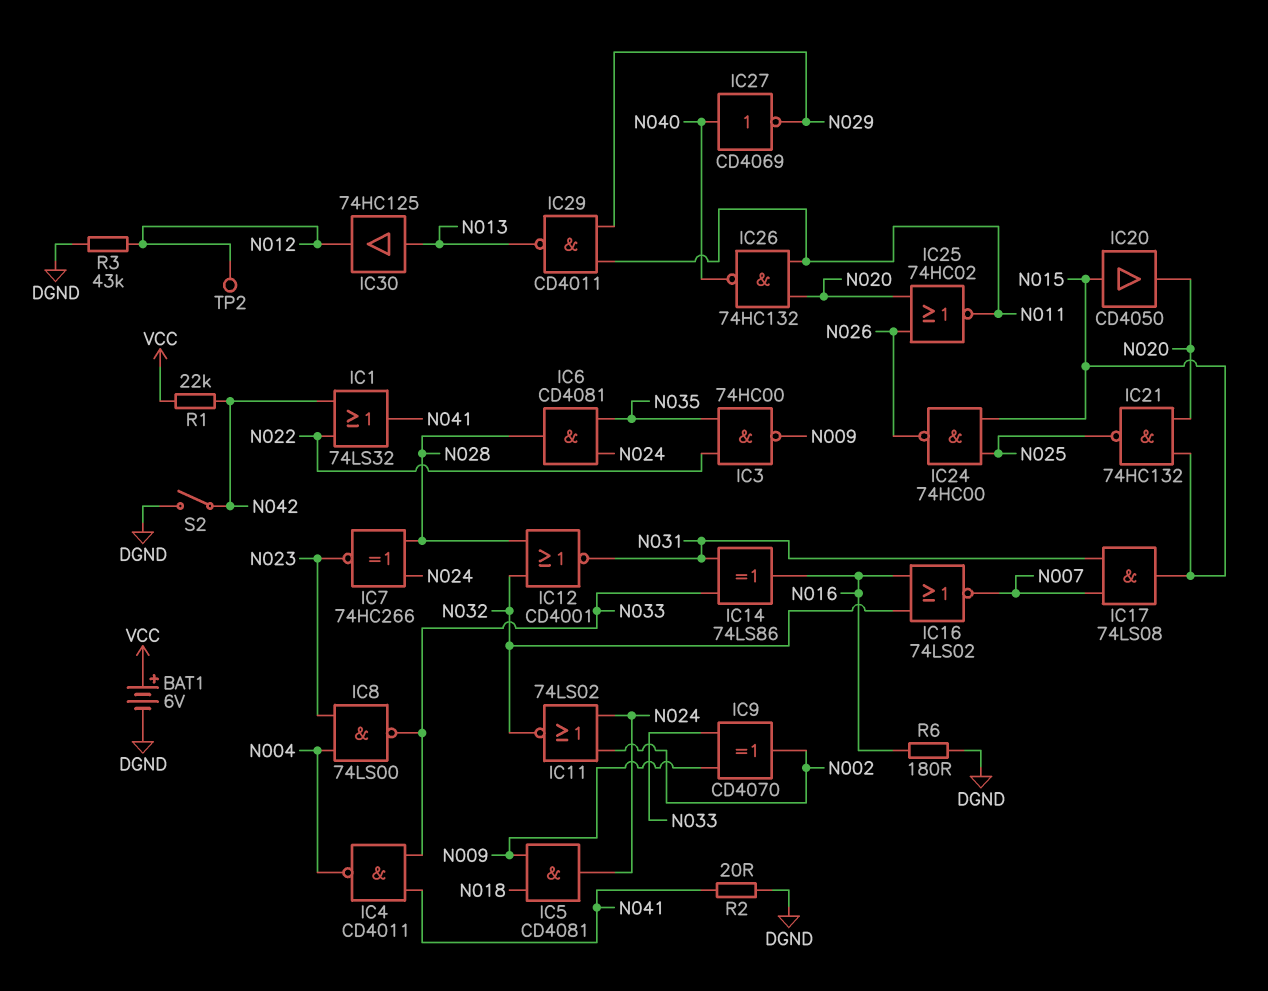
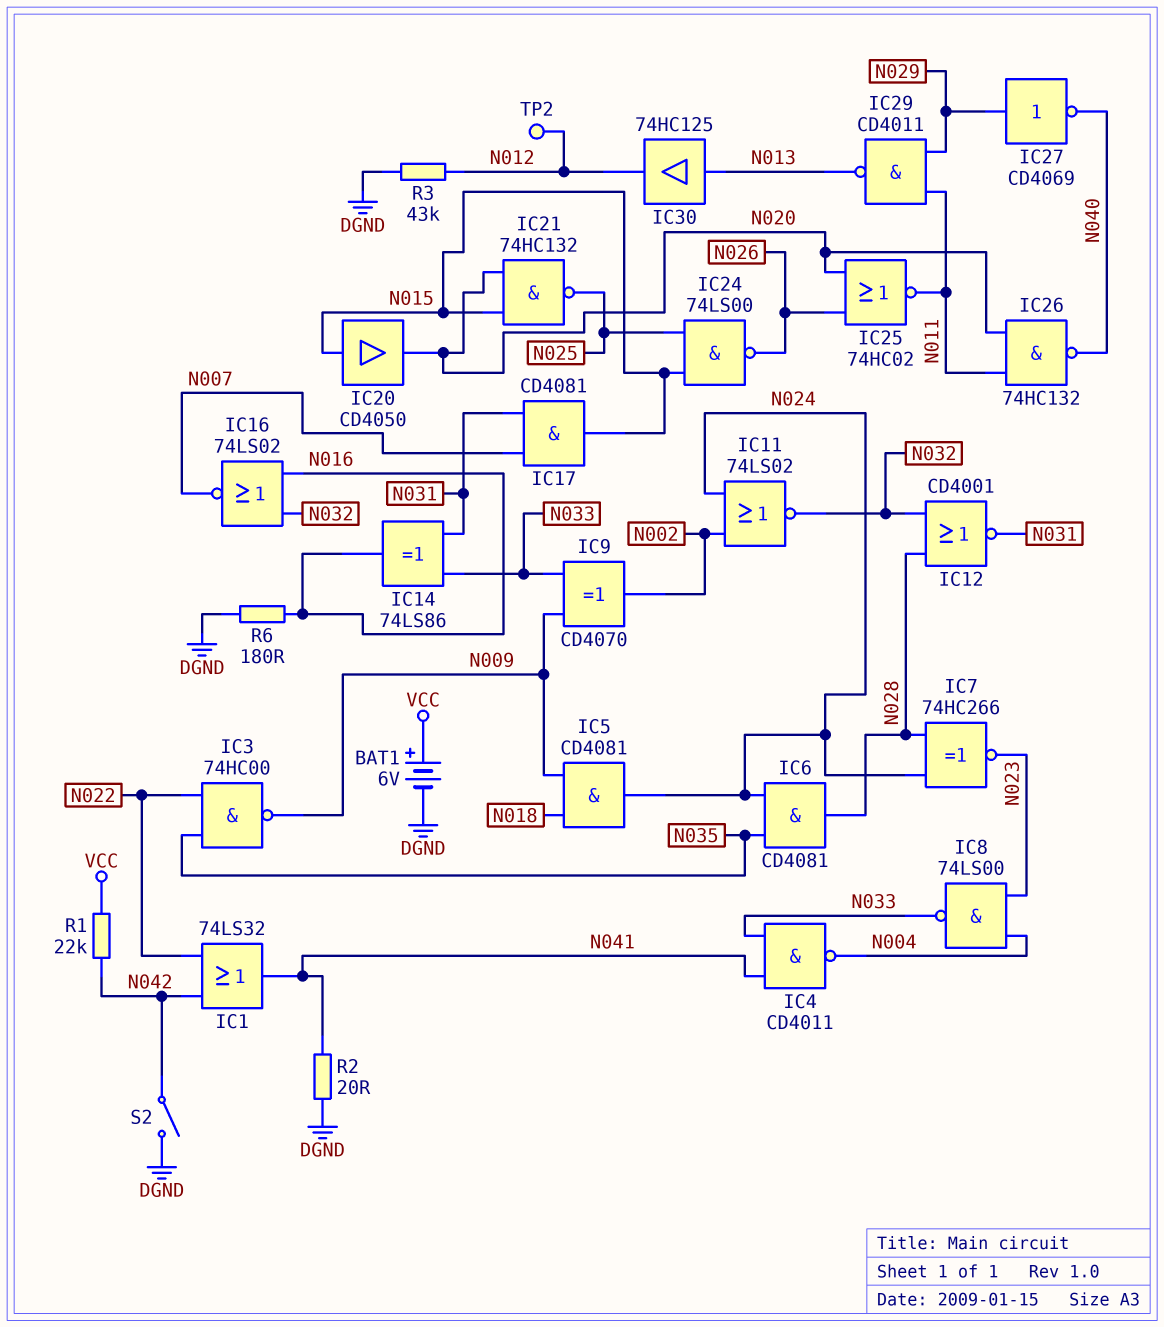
IC17: AND 74LS08 (in N007, in N031, out N015) -> AND CD4081 (in N007, in N031, out N015)
IC24: NAND 74HC00 (in N015, in N025, out N026) -> NAND 74LS00 (in N015, in N025, out N026)
IC27: NOT CD4069 (in N040, out N029) -> NOT CD4069 (in N029, out N040)

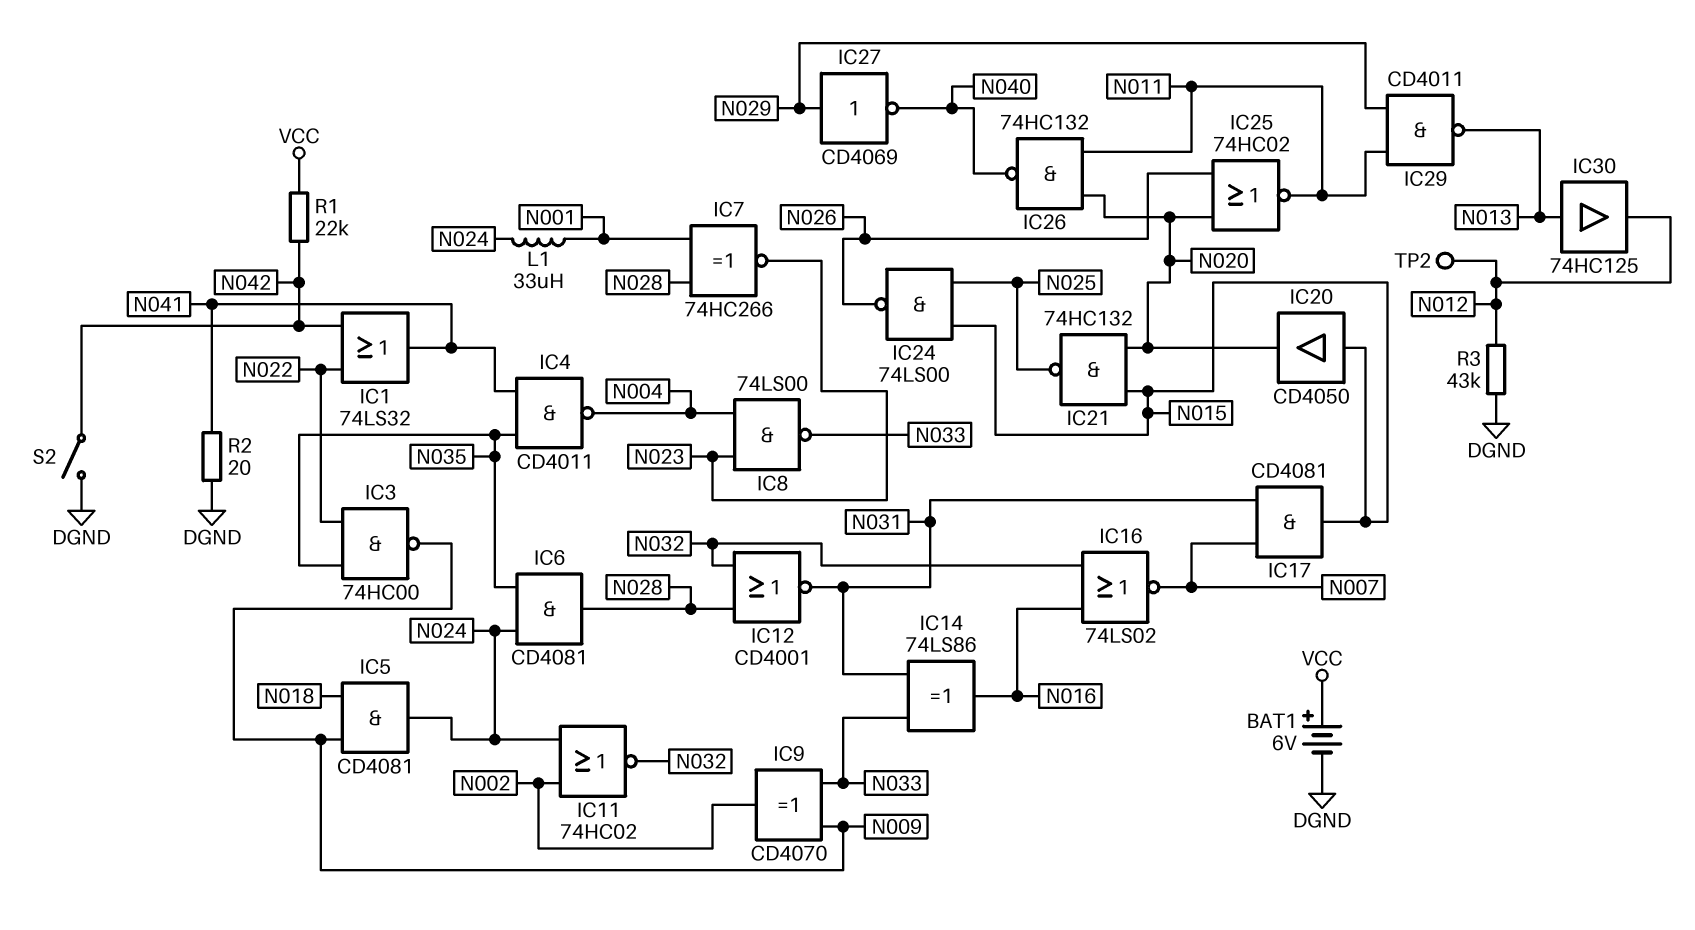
IC4: NAND CD4011 (in N033, in N041, out N004) -> NAND CD4011 (in N035, in N041, out N004)
IC7: XNOR 74HC266 (in N024, in N028, out N023) -> XNOR 74HC266 (in N001, in N028, out N023)
IC11: NOR 74LS02 (in N002, in N024, out N032) -> NOR 74HC02 (in N002, in N024, out N032)
L1: none -> 33uH (N001, N024)
R6: 180 (DGND, N016) -> none

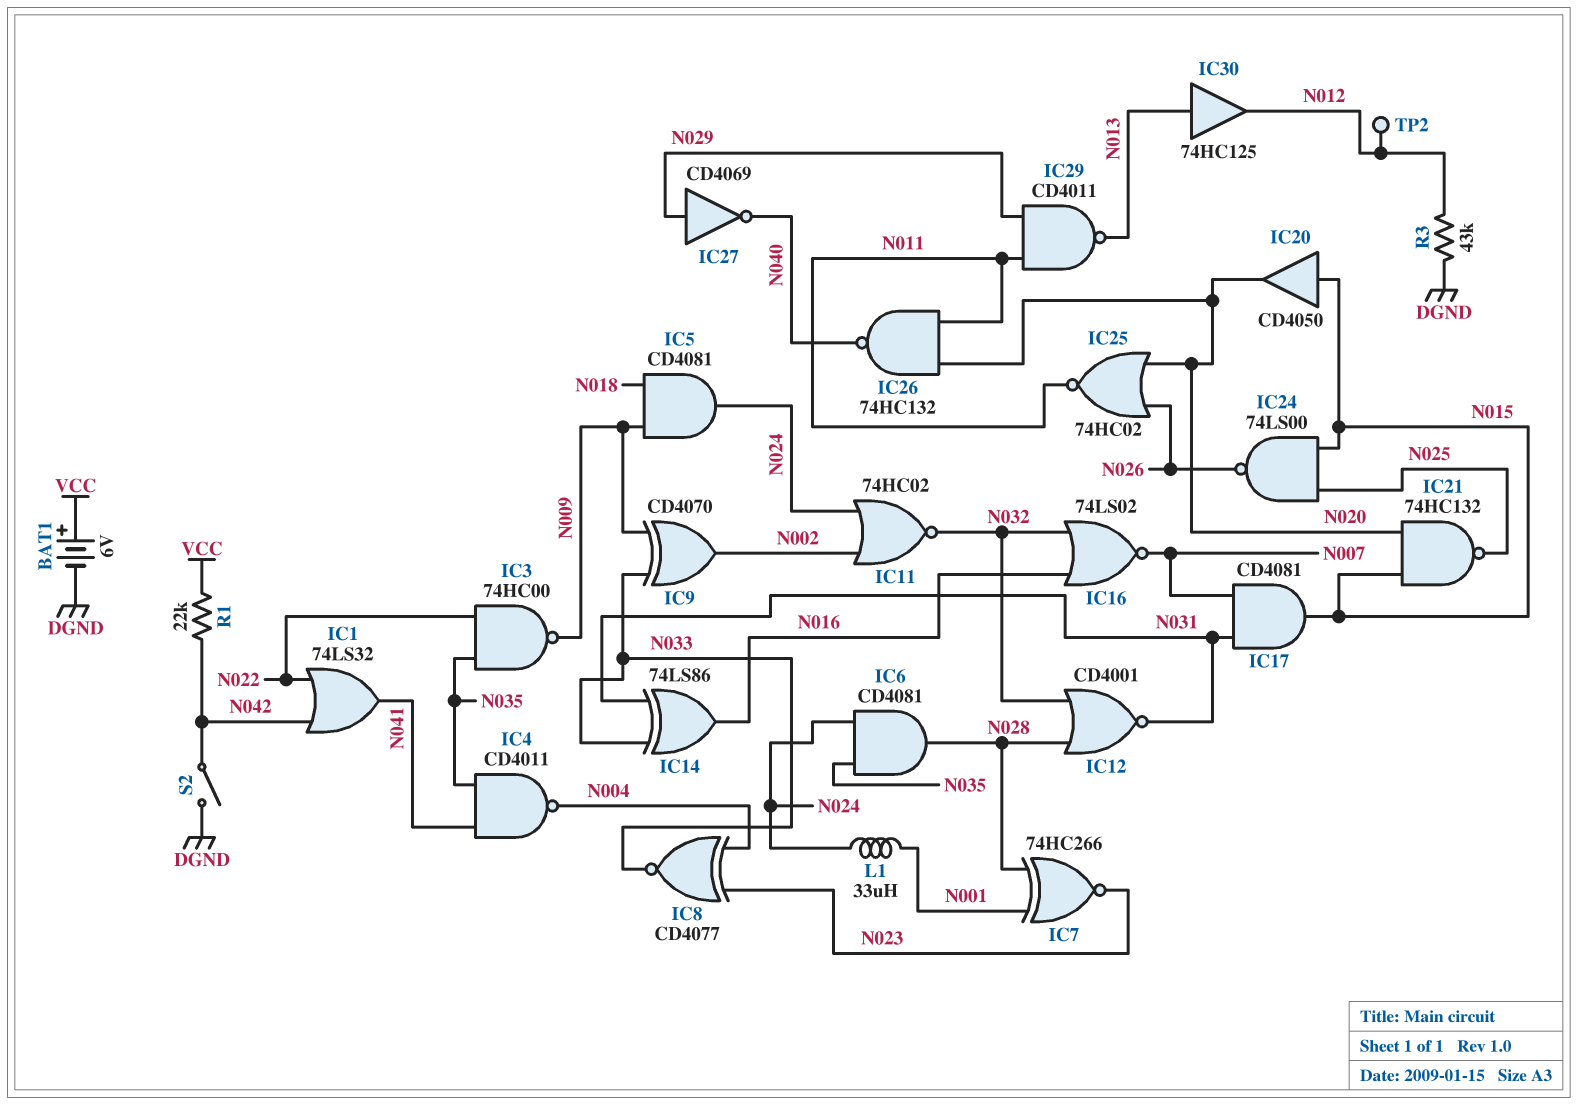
IC8: NAND 74LS00 (in N004, in N023, out N033) -> XNOR CD4077 (in N004, in N023, out N033)
R2: 20 (DGND, N041) -> none

